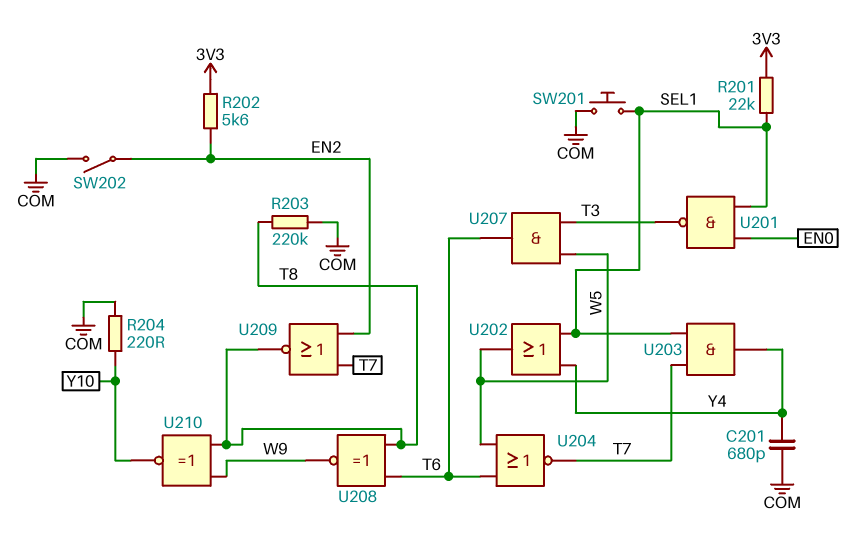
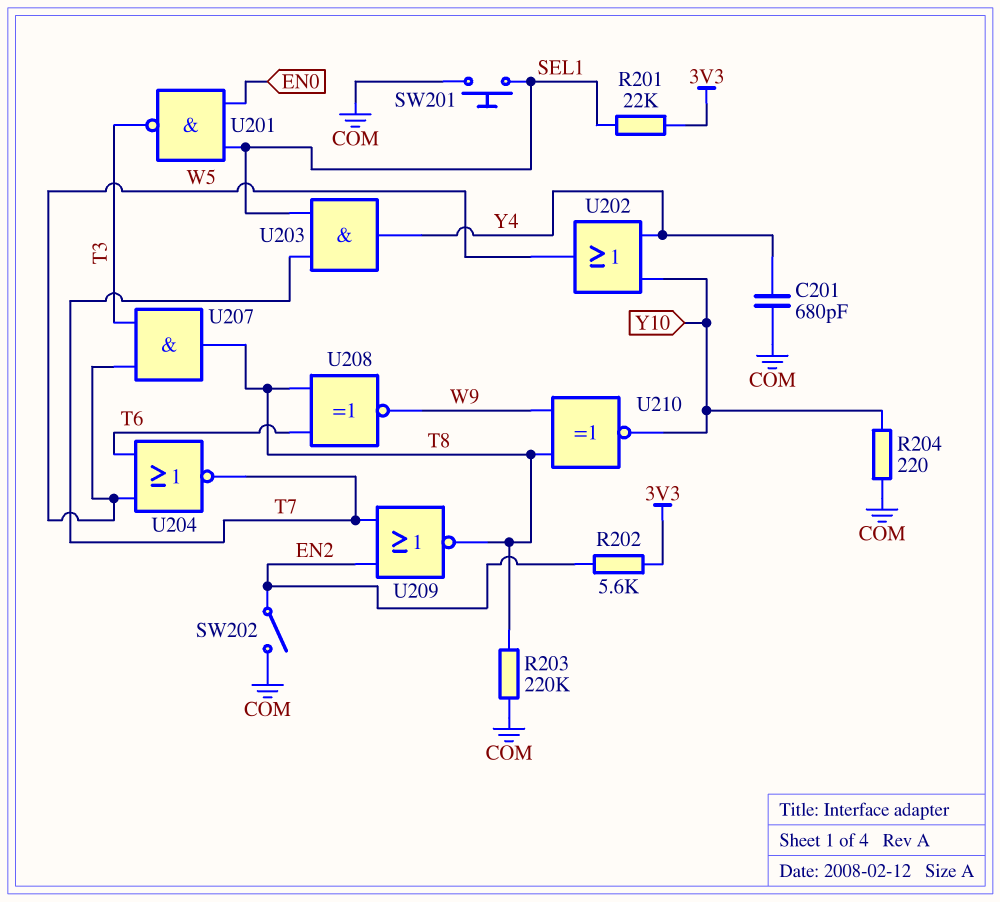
U202: OR (in SEL1, in Y4, out W5) -> OR (in Y4, in Y10, out W5)
U207: AND (in T3, in W5, out T6) -> AND (in T3, in W5, out T8)

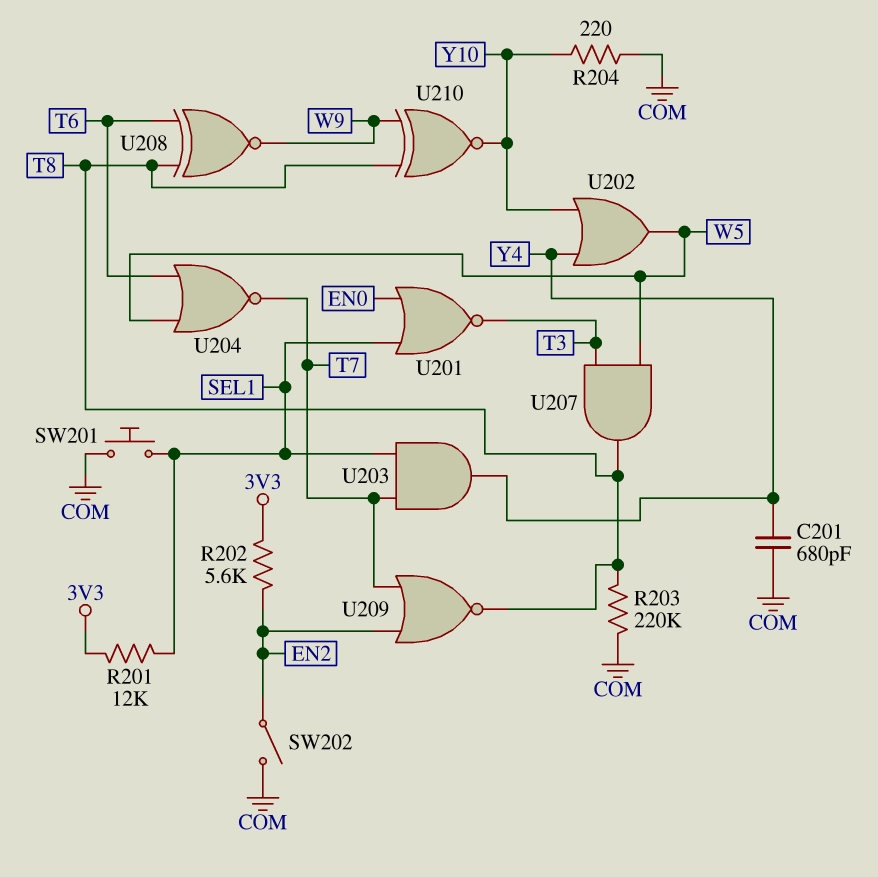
R201: 22k (3V3, SEL1) -> 12k (3V3, SEL1)
U201: NAND (in EN0, in SEL1, out T3) -> NOR (in EN0, in SEL1, out T3)

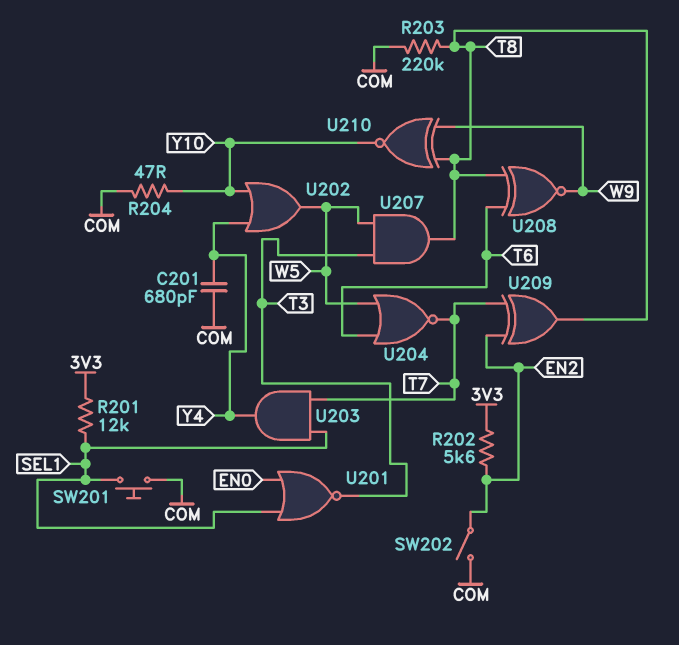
R204: 220 (COM, Y10) -> 47 (COM, Y10)
U209: NOR (in EN2, in T7, out T8) -> XOR (in EN2, in T7, out T8)

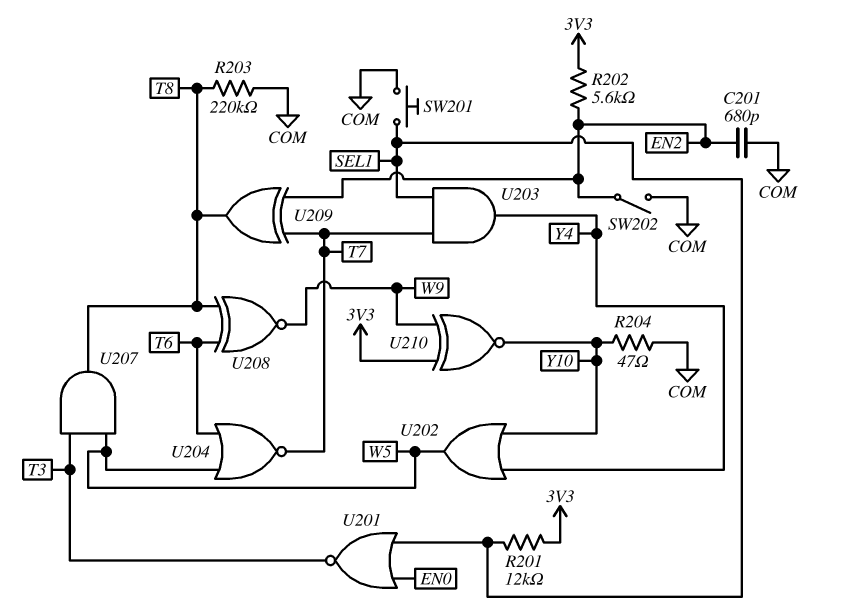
C201: 680pF (COM, Y4) -> 680pF (COM, EN2)
U210: XNOR (in T8, in W9, out Y10) -> XNOR (in 3V3, in W9, out Y10)

